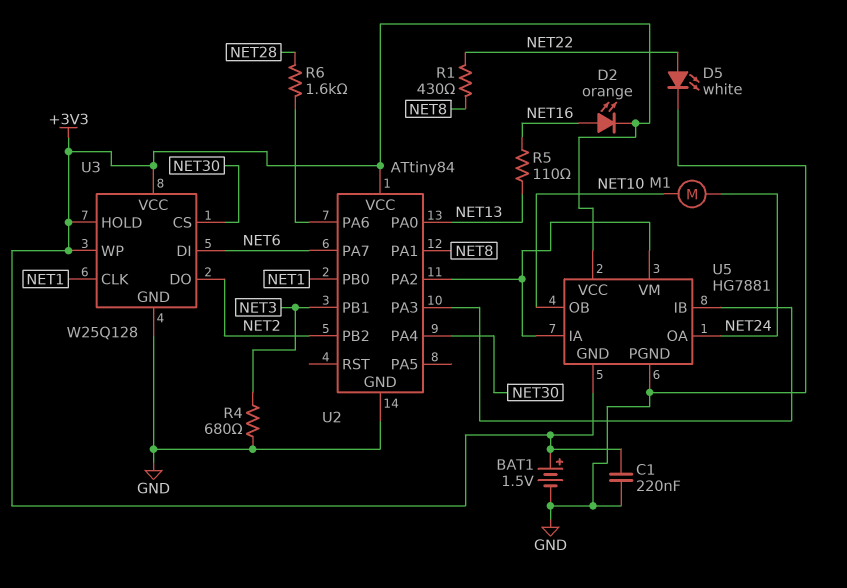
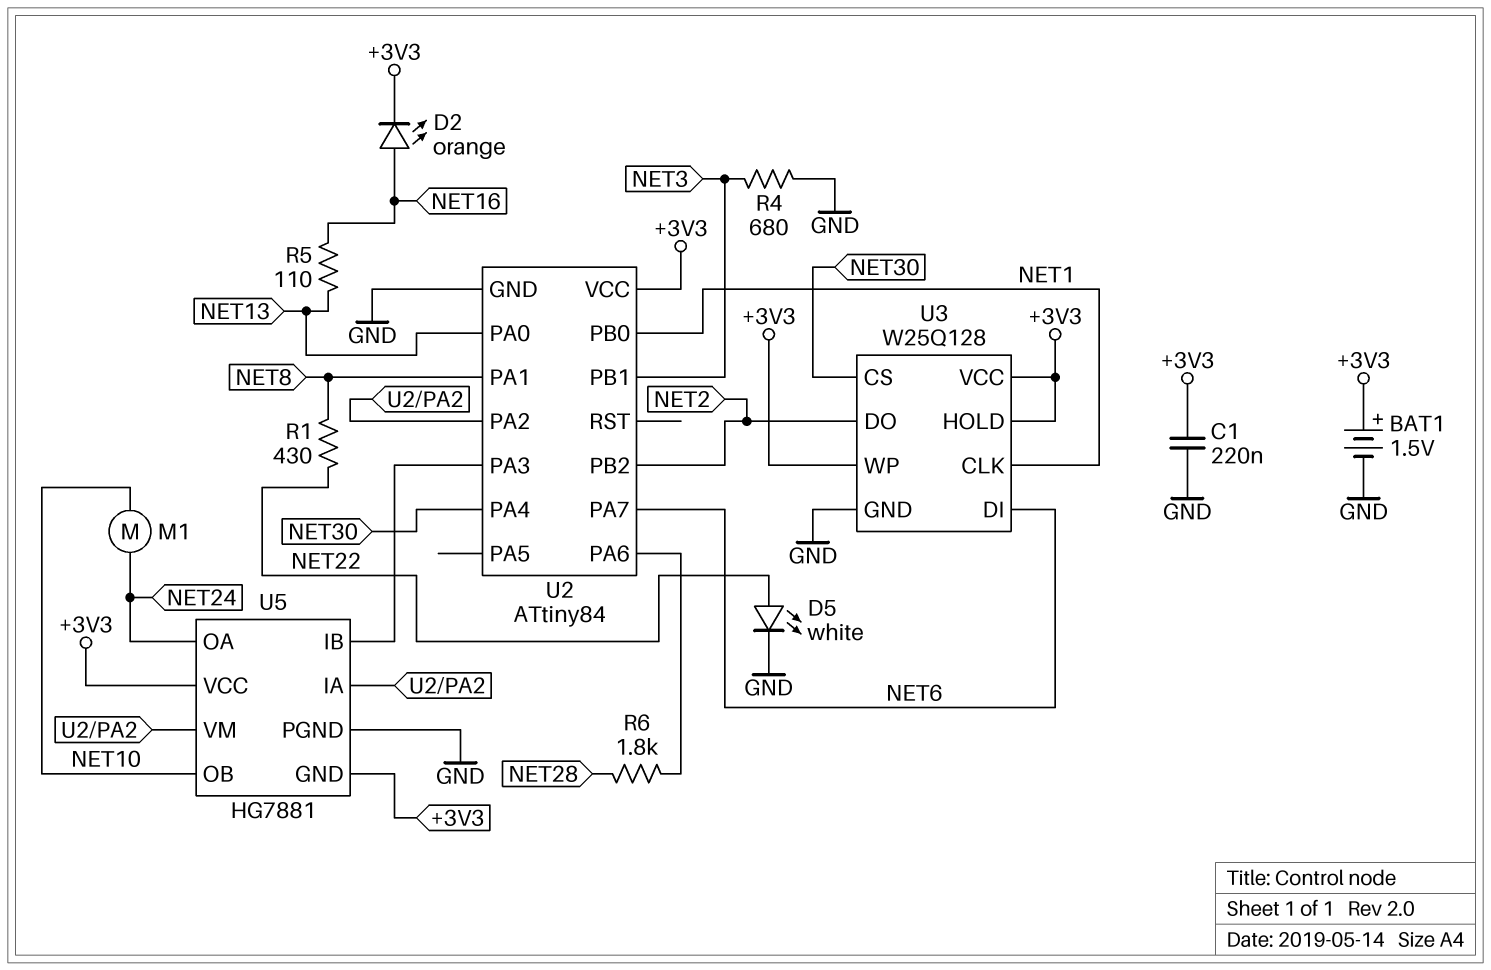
R6: 1.6k (NET28, U2/PA6) -> 1.8k (NET28, U2/PA6)

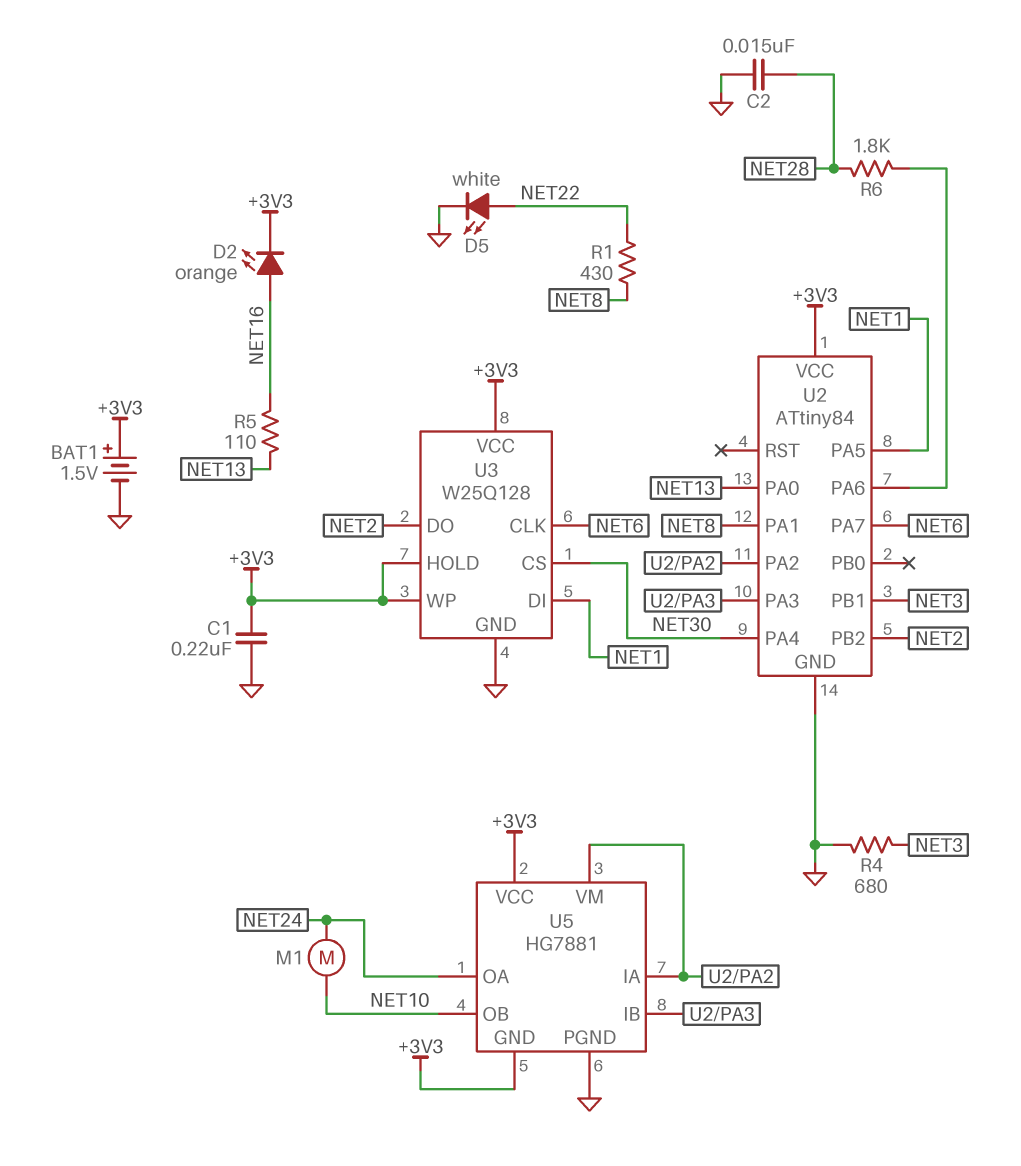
C2: none -> 15nF (GND, NET28)
U2 pin PA5: none -> NET1
U2 pin PB0: NET1 -> none
U3 pin CLK: NET1 -> NET6
U3 pin DI: NET6 -> NET1

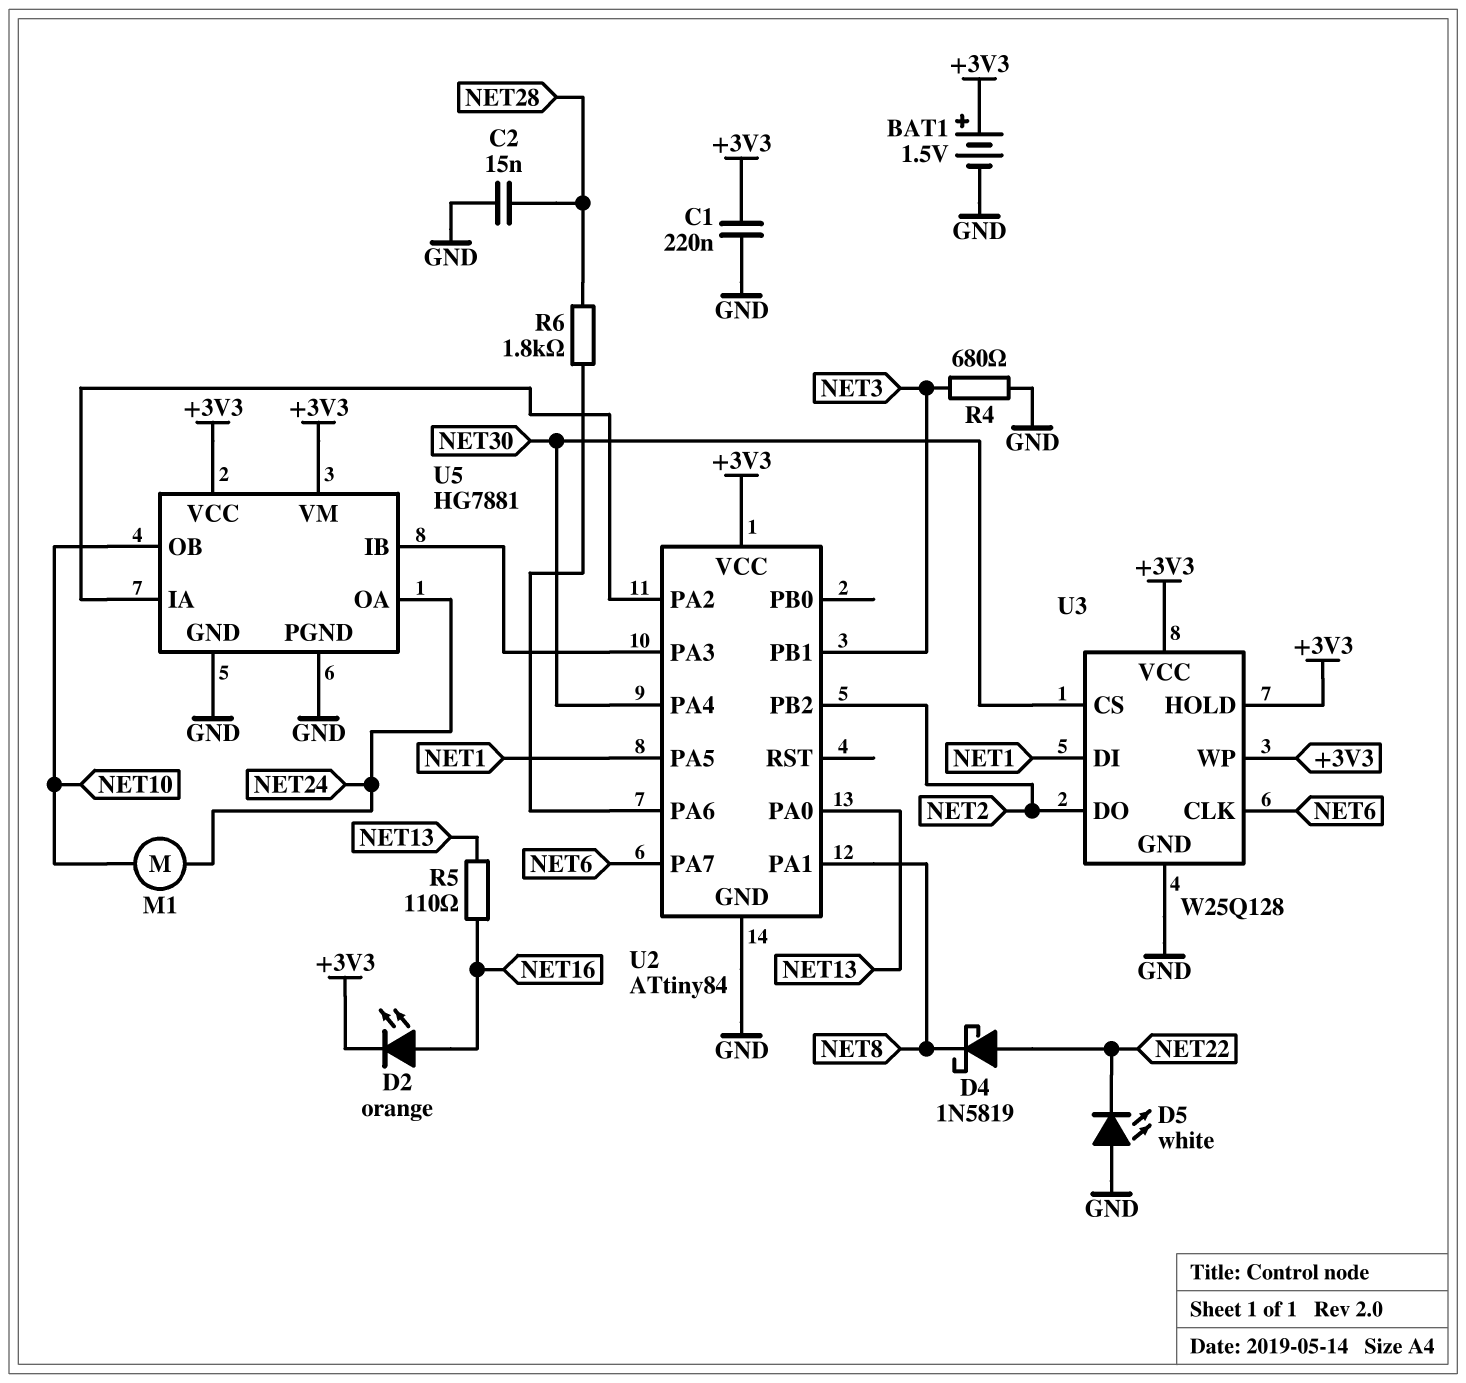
D4: none -> schottky 1N5819 (A NET22, K NET8)
D5: LED white (A NET22, K GND) -> LED white (A GND, K NET22)
R1: 430 (NET8, NET22) -> none
U5 pin GND: +3V3 -> GND
U5 pin VM: U2/PA2 -> +3V3

